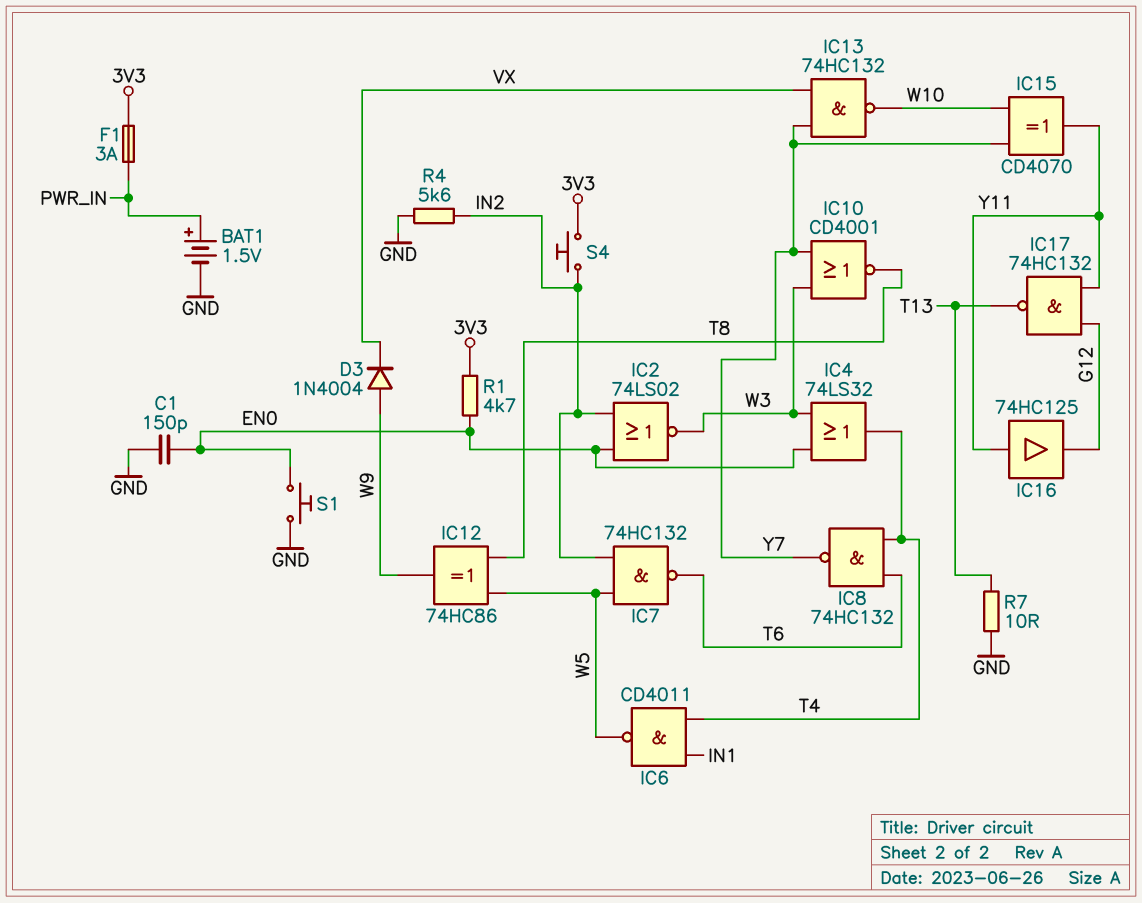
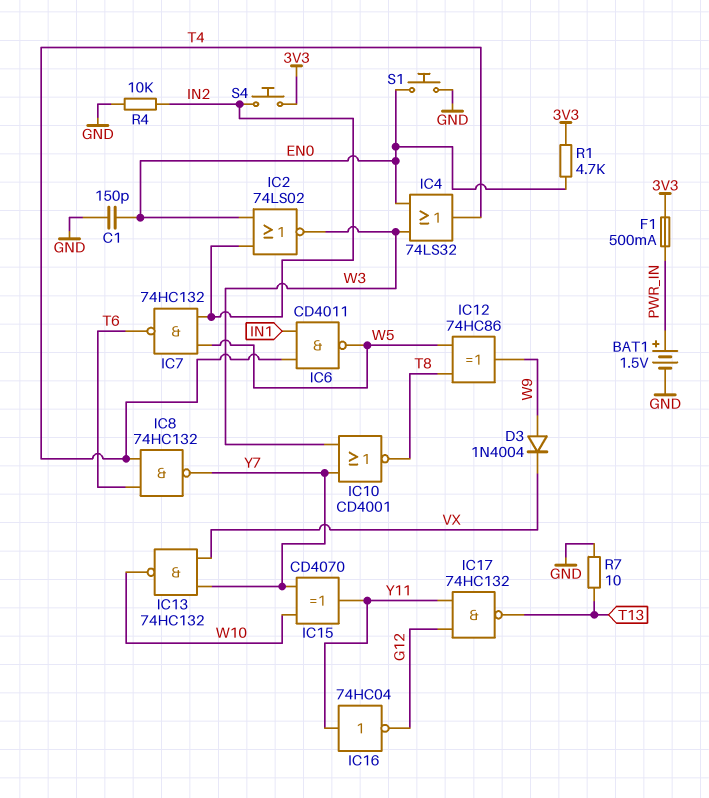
F1: 3A (3V3, PWR_IN) -> 500mA (3V3, PWR_IN)
IC16: buffer 74HC125 (in Y11, out G12) -> NOT 74HC04 (in Y11, out G12)
R4: 5.6k (GND, IN2) -> 10k (GND, IN2)

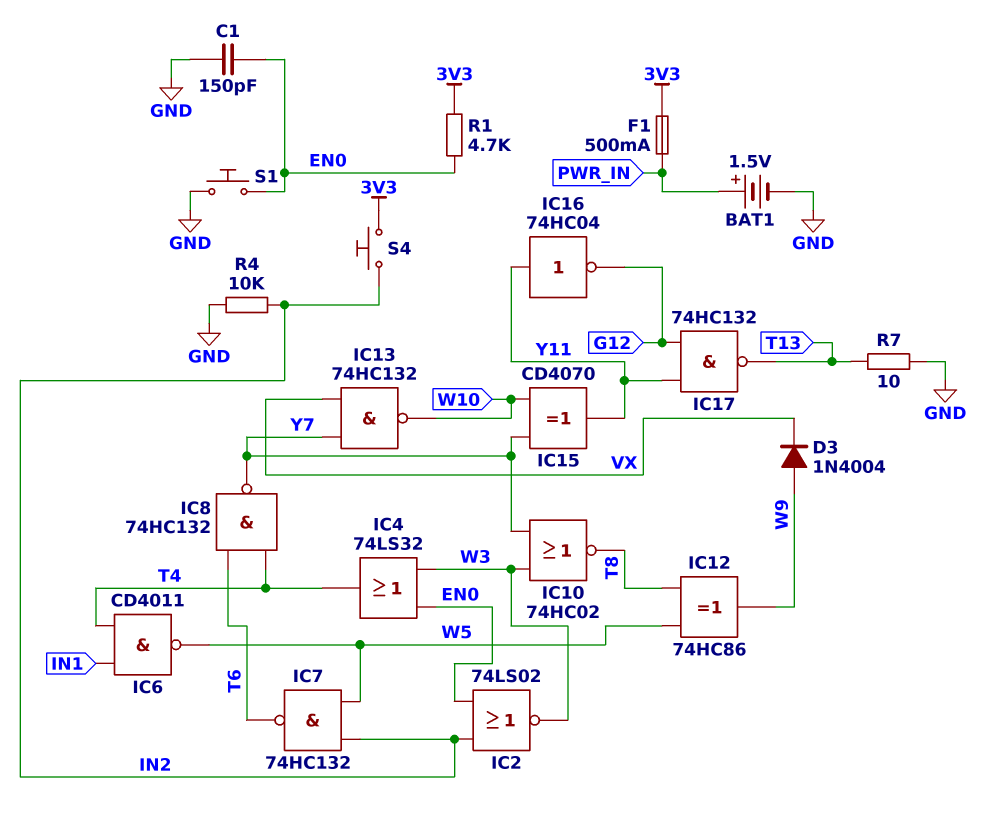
IC10: NOR CD4001 (in W3, in Y7, out T8) -> NOR 74HC02 (in W3, in Y7, out T8)

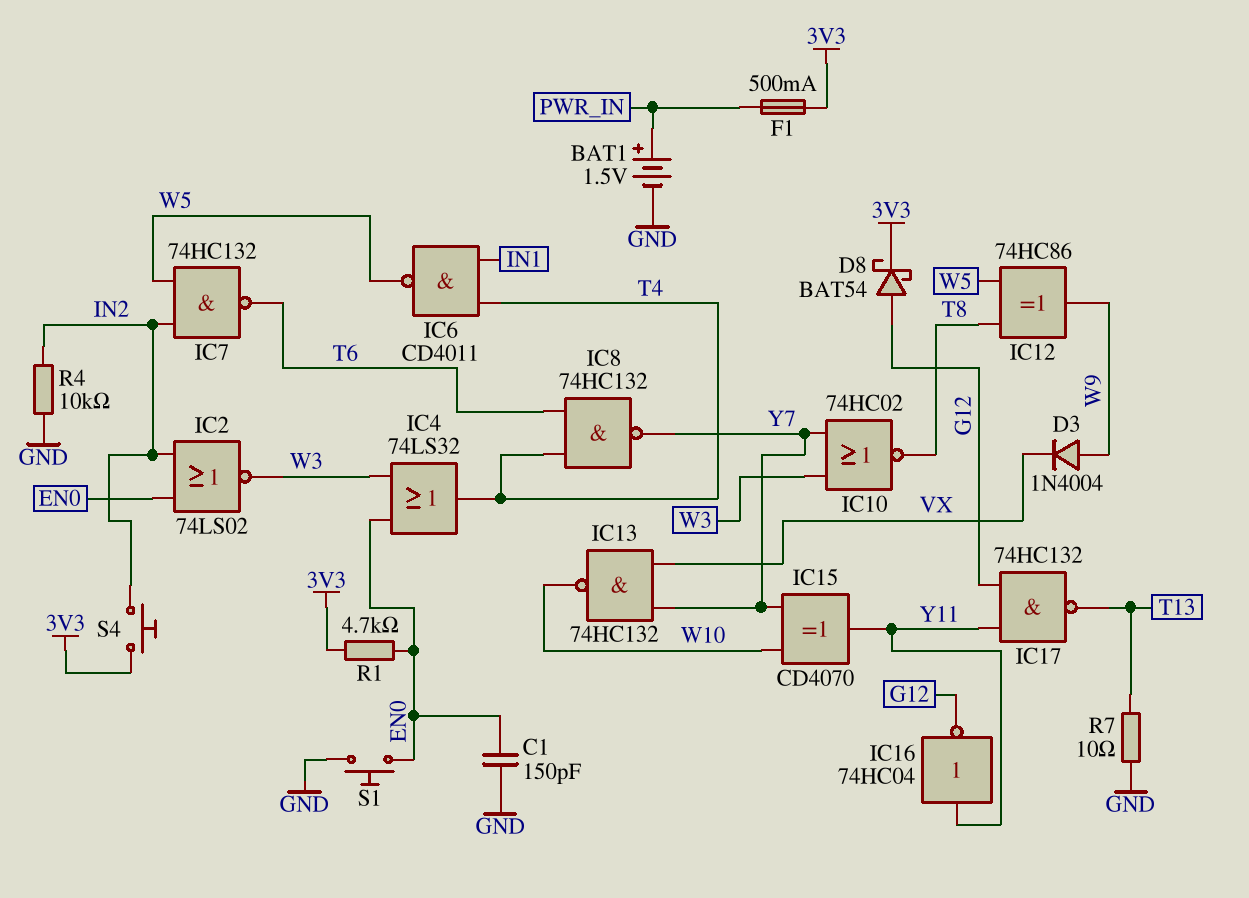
D8: none -> schottky BAT54 (A G12, K 3V3)

